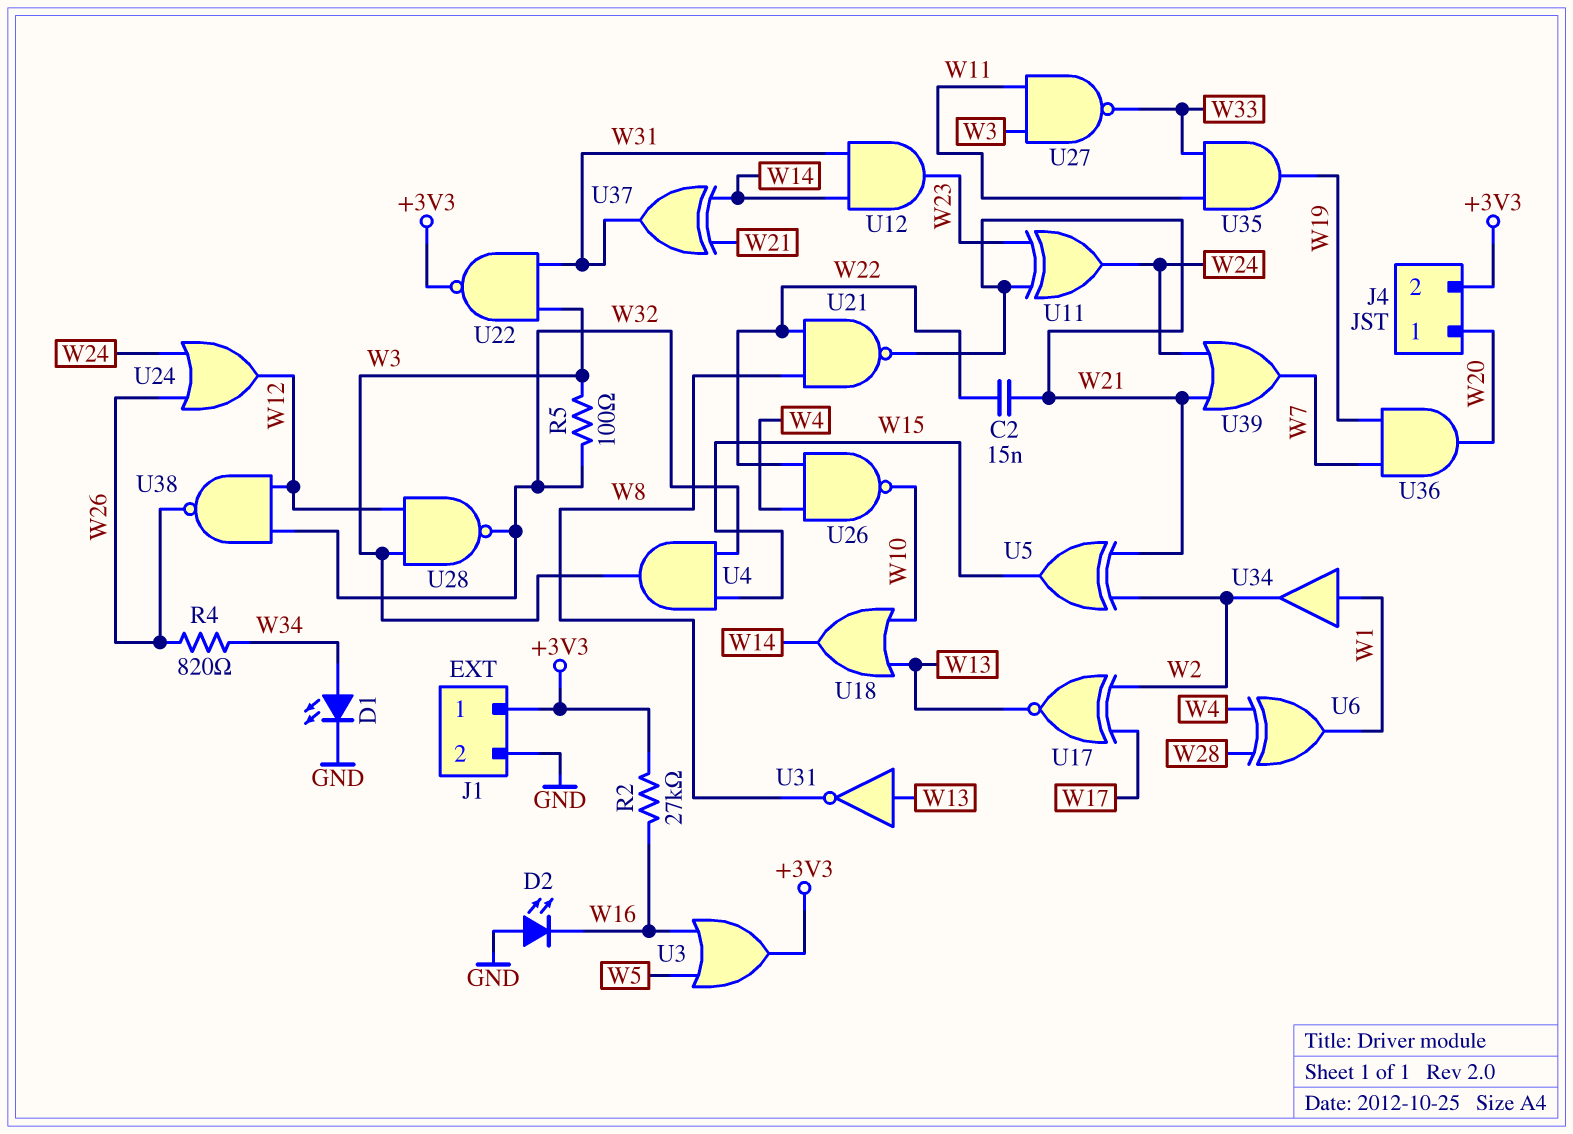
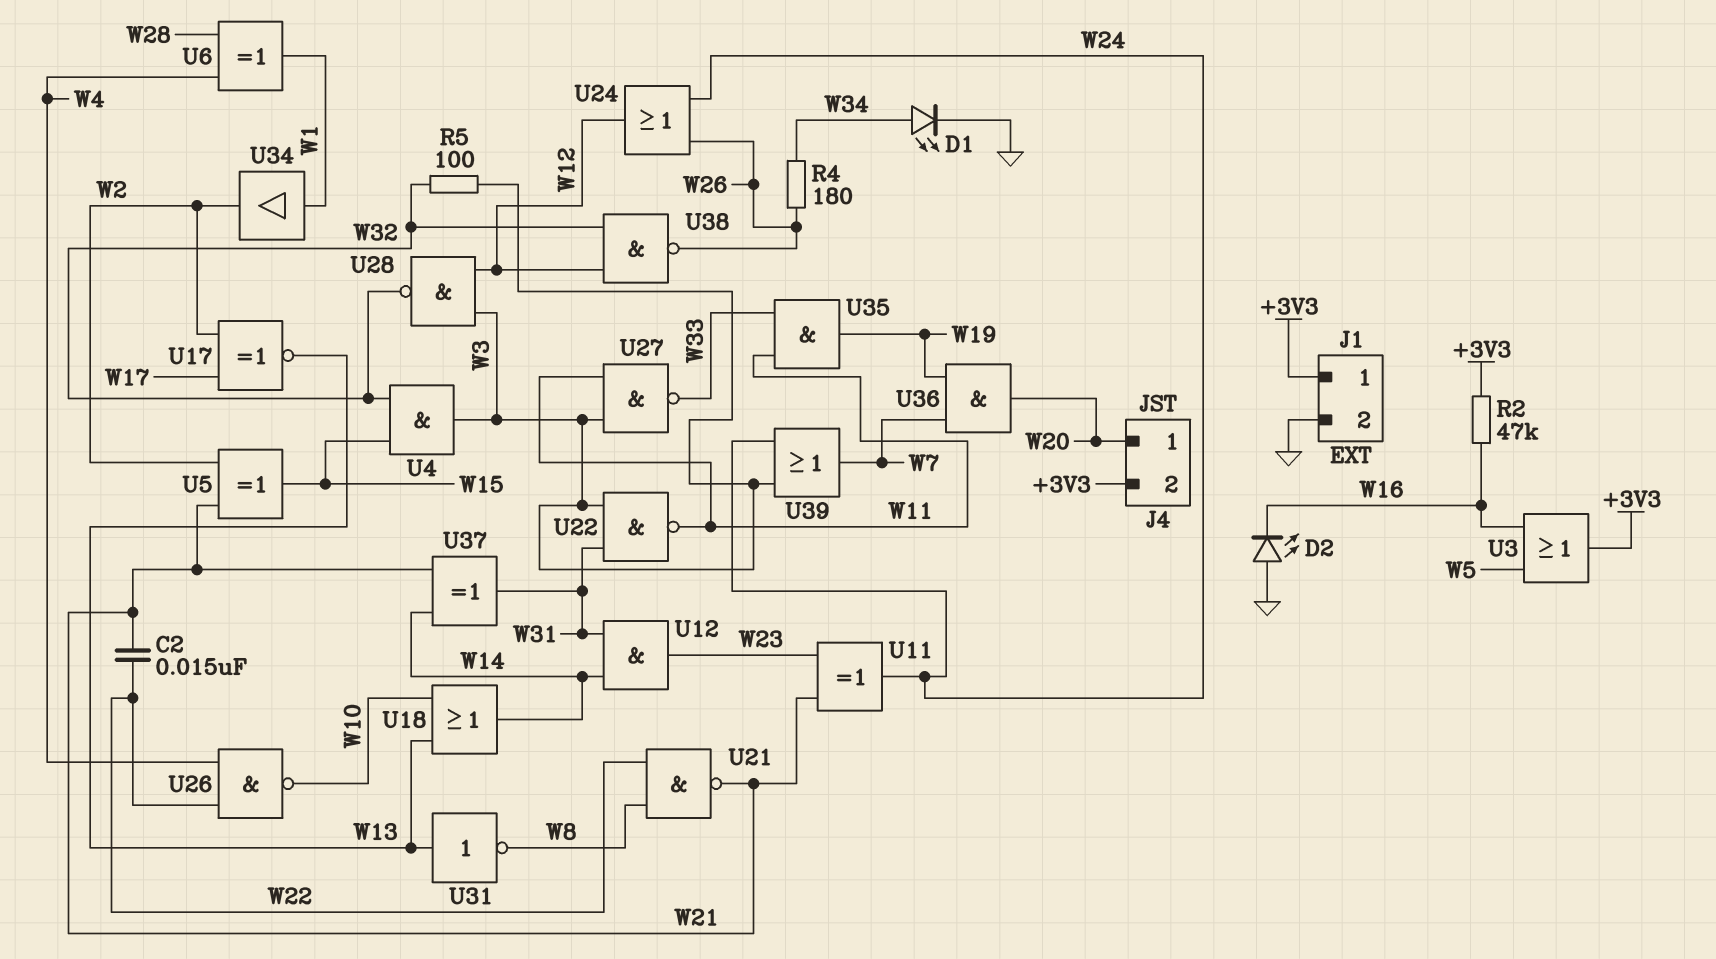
R2: 27k (+3V3, W16) -> 47k (+3V3, W16)
R4: 820 (W26, W34) -> 180 (W26, W34)
U22: NAND (in W3, in W31, out +3V3) -> NAND (in W3, in W31, out W11)
U39: OR (in W21, in W24, out W7) -> OR (in W3, in W24, out W7)

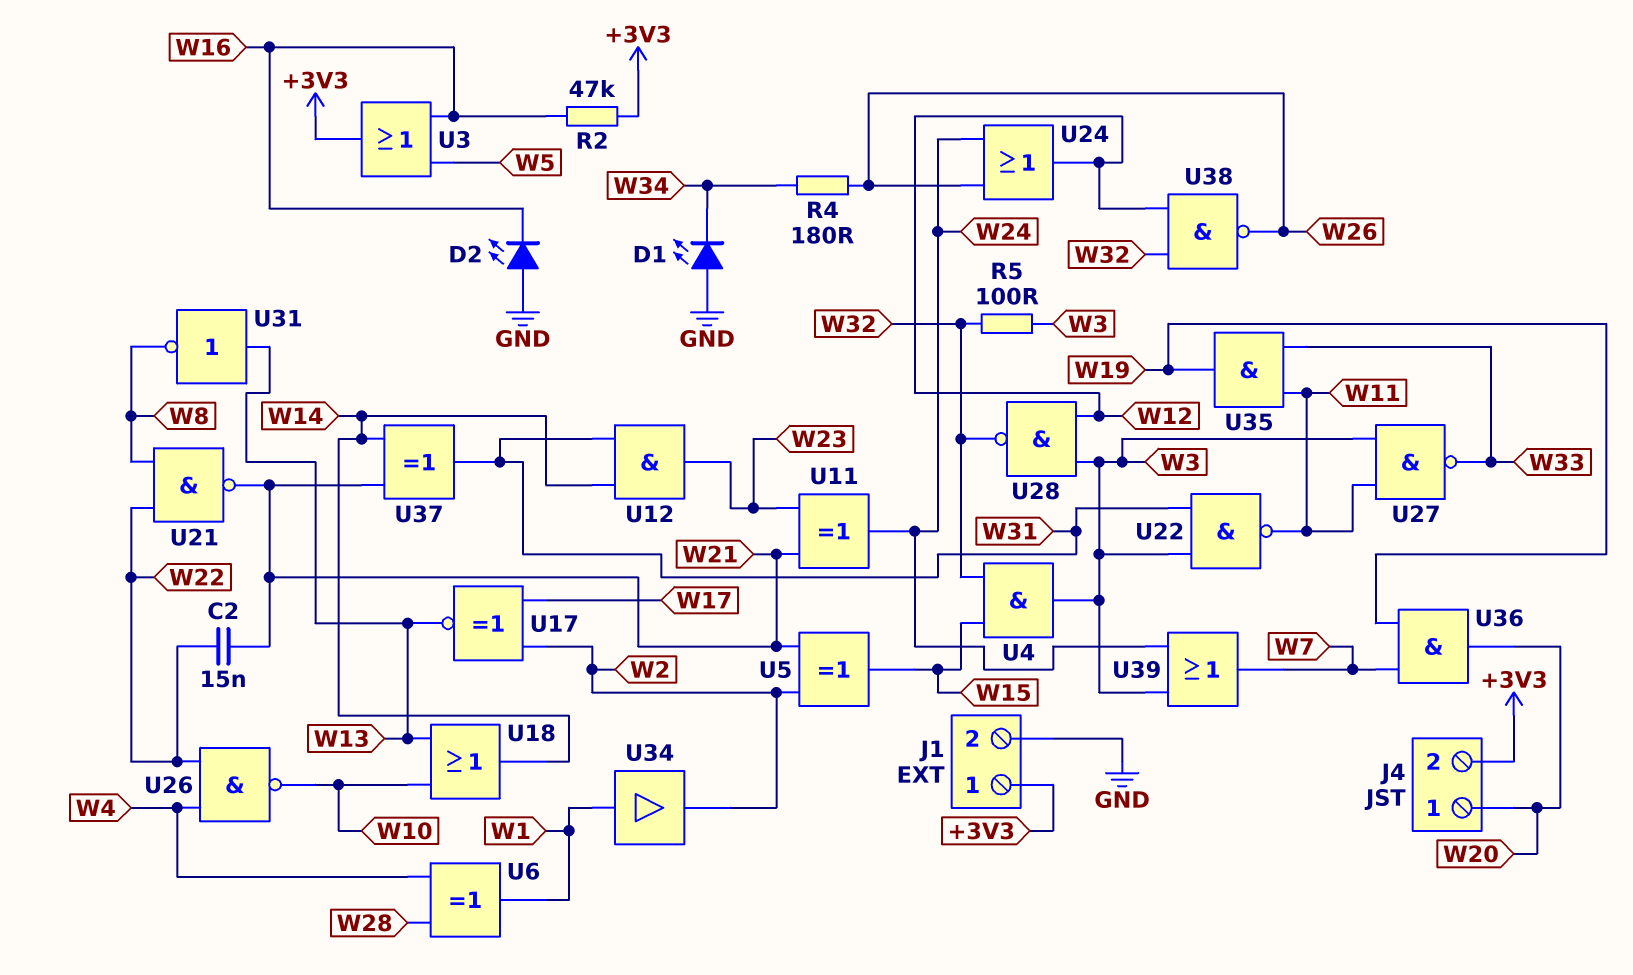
D1: LED (A W34, K GND) -> LED (A GND, K W34)

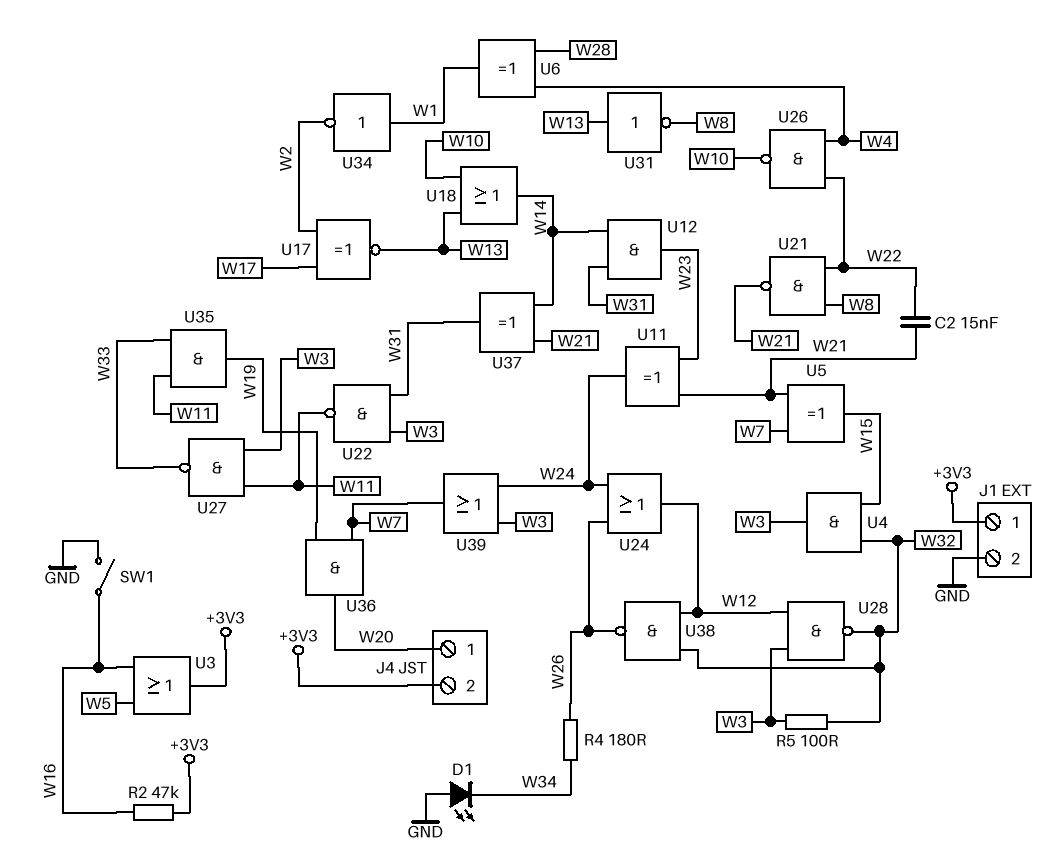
D2: LED (A GND, K W16) -> none
SW1: none -> switch (GND, W16)
U5: XOR (in W2, in W21, out W15) -> XOR (in W7, in W21, out W15)
U34: buffer (in W1, out W2) -> NOT (in W1, out W2)

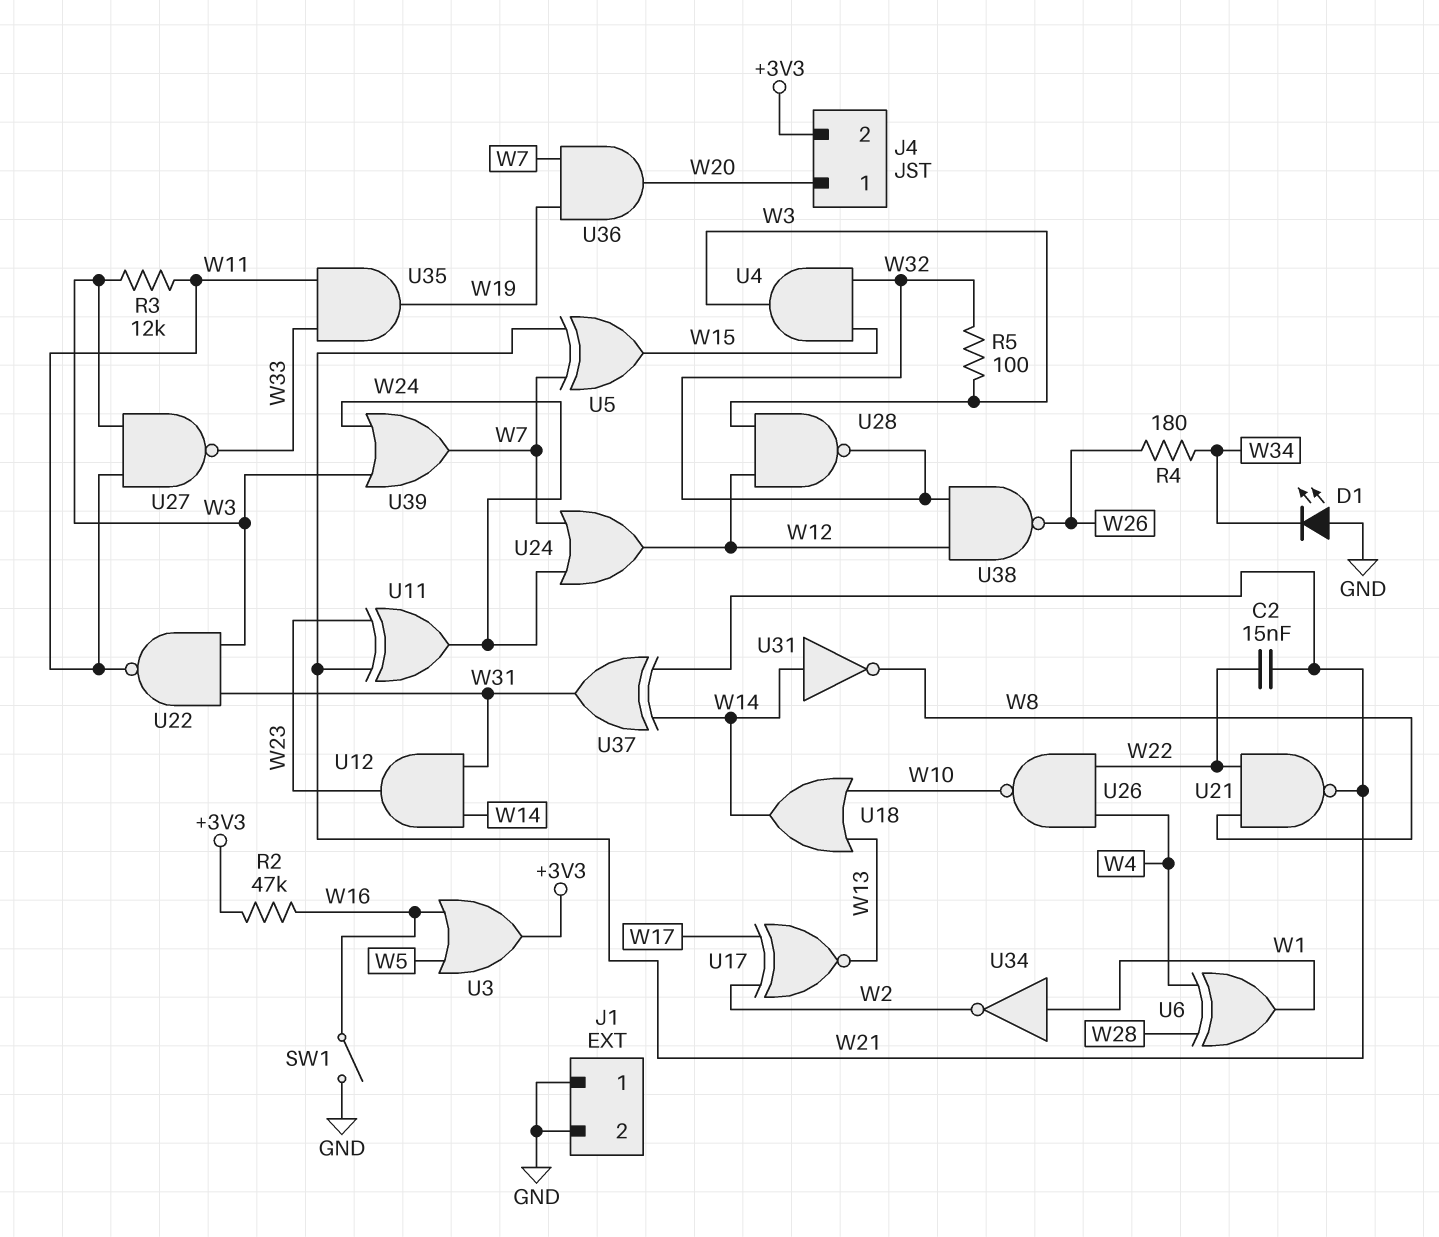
J1 pin 1: +3V3 -> GND
R3: none -> 12k (W3, W11)
U24: OR (in W24, in W26, out W12) -> OR (in W7, in W24, out W12)
U31: NOT (in W13, out W8) -> NOT (in W14, out W8)

